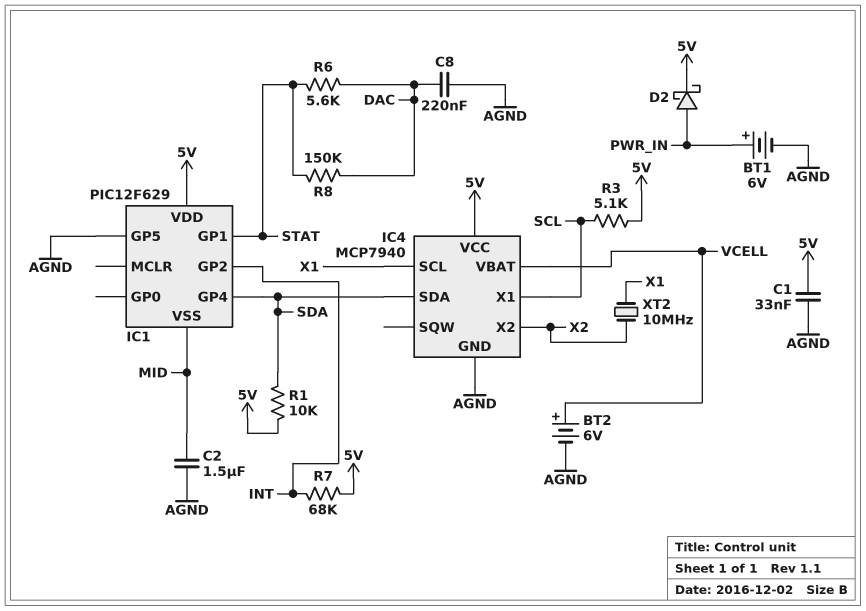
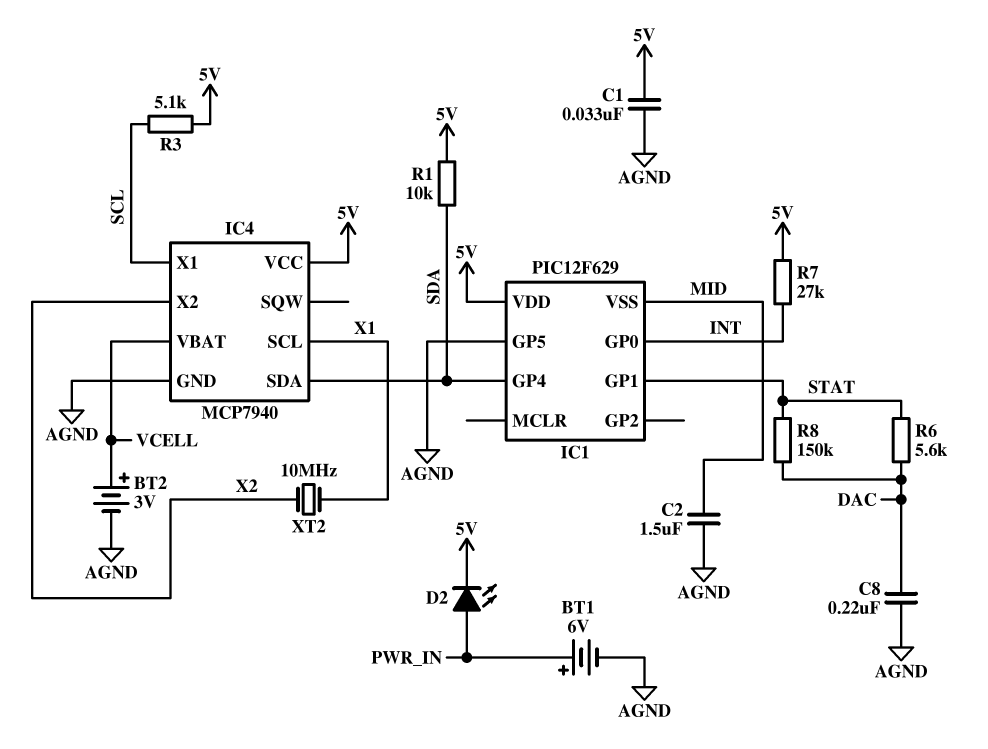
BT2: 6V (plus VCELL, minus AGND) -> 3V (plus VCELL, minus AGND)
D2: schottky (A PWR_IN, K 5V) -> LED (A PWR_IN, K 5V)
IC1 pin GP0: none -> INT
IC1 pin GP2: INT -> none
R7: 68k (5V, INT) -> 27k (5V, INT)

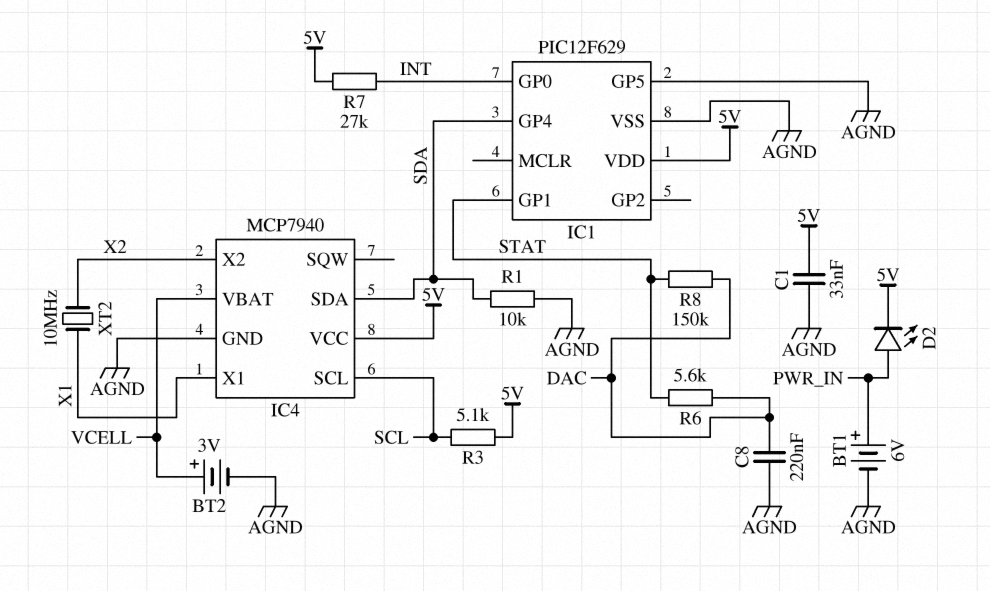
C2: 1.5uF (AGND, MID) -> none
IC1 pin VSS: MID -> AGND
IC4 pin SCL: X1 -> SCL
IC4 pin X1: SCL -> X1
R1: 10k (5V, SDA) -> 10k (AGND, SDA)

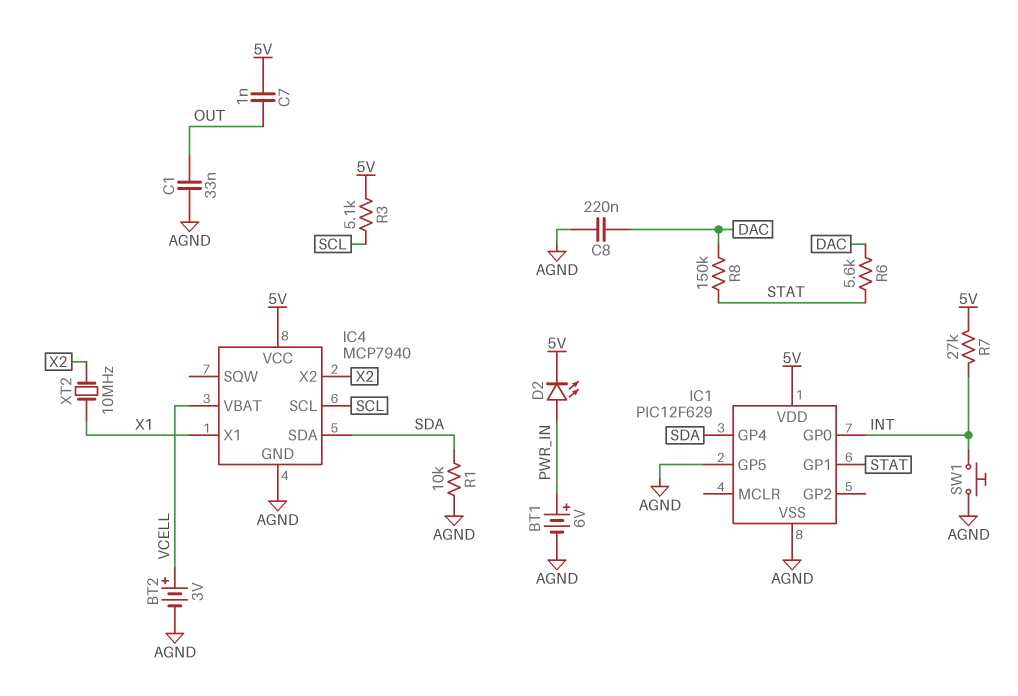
C1: 33nF (5V, AGND) -> 33nF (AGND, OUT)
C7: none -> 1nF (5V, OUT)
SW1: none -> button (AGND, INT)

